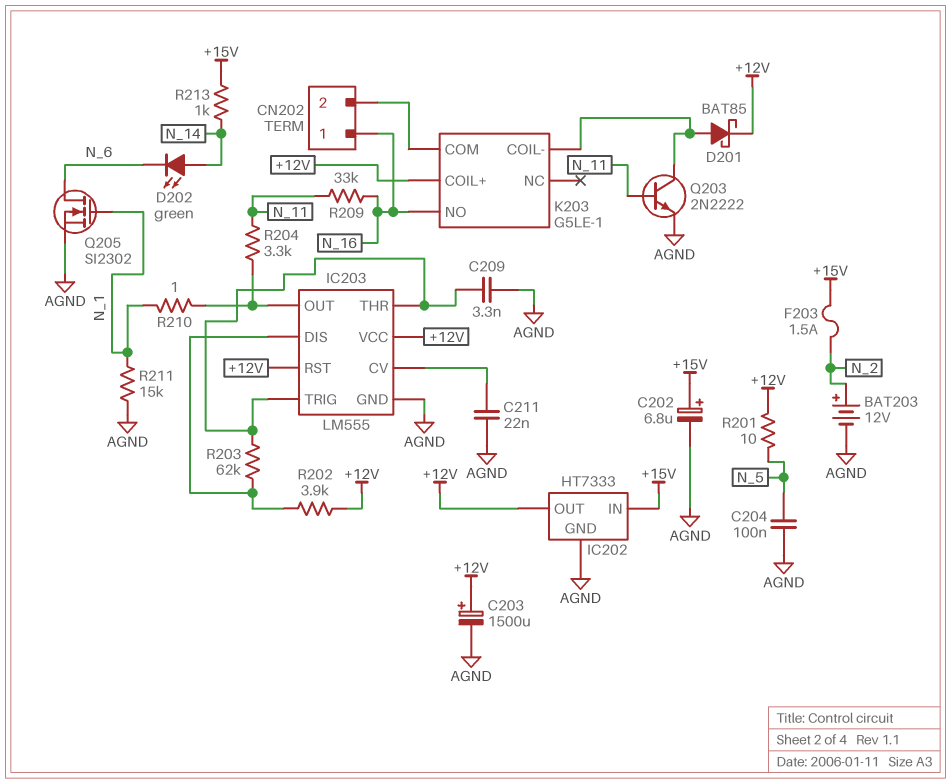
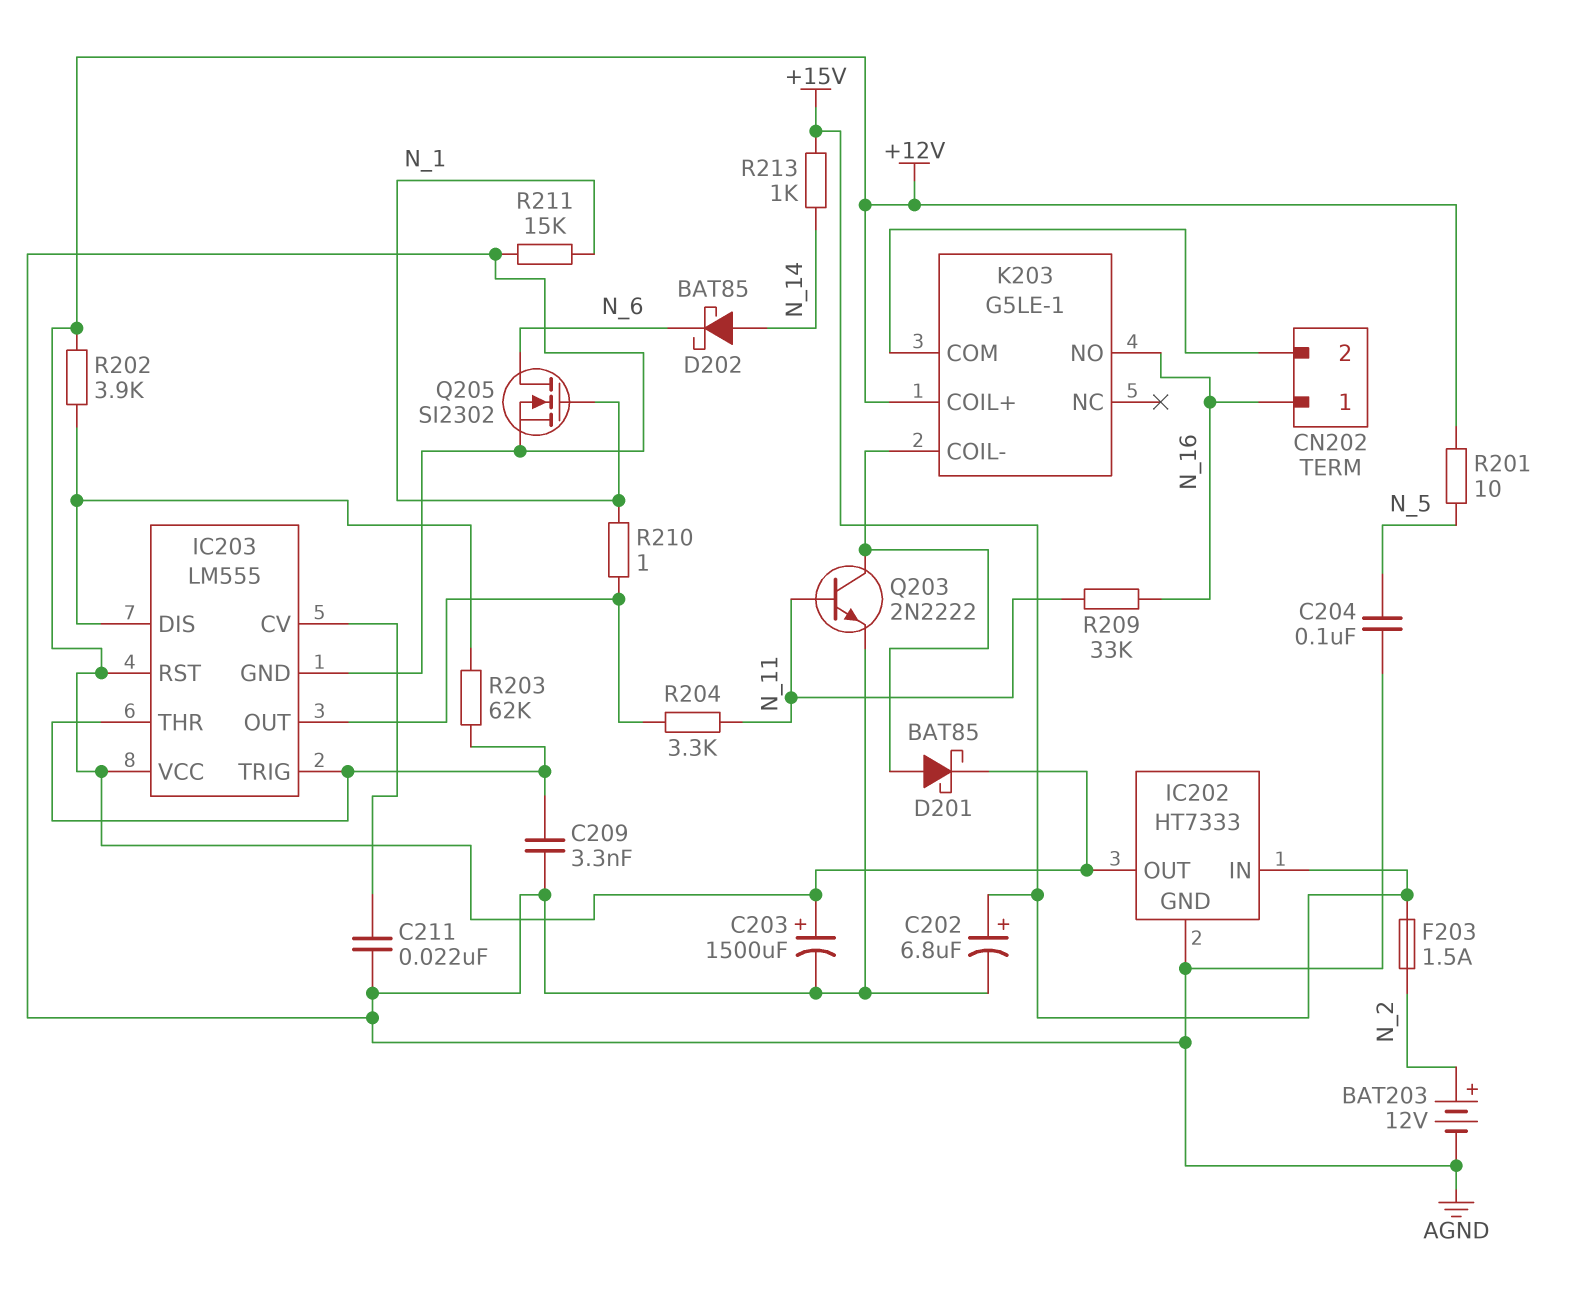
D202: LED green (A N_14, K N_6) -> schottky BAT85 (A N_14, K N_6)

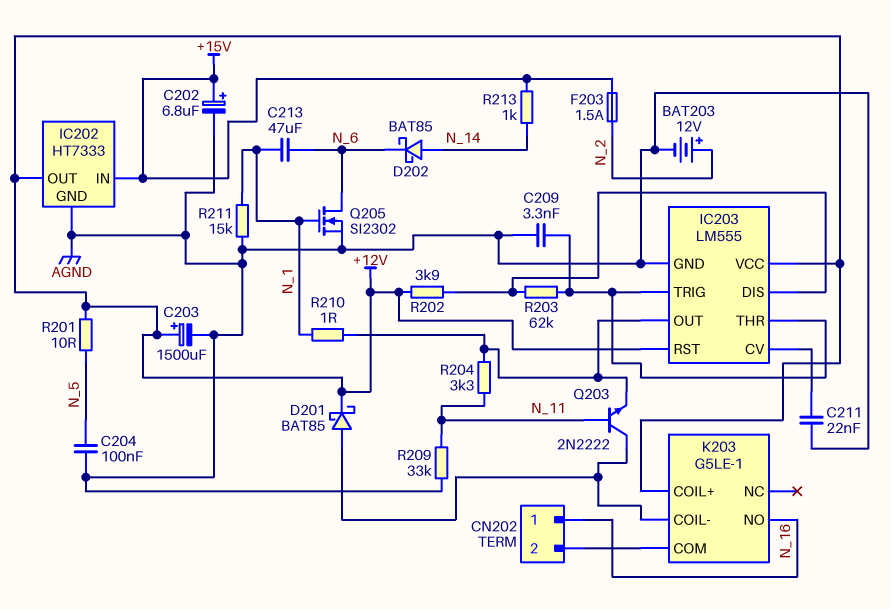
C213: none -> 47uF (N_1, N_6)
Q203: NPN 2N2222 (B N_11, C K203/COIL-, E AGND) -> NPN 2N2222 (B N_11, C K203/COIL-, E IC203/OUT)
R209: 33k (N_11, N_16) -> 33k (AGND, N_11)

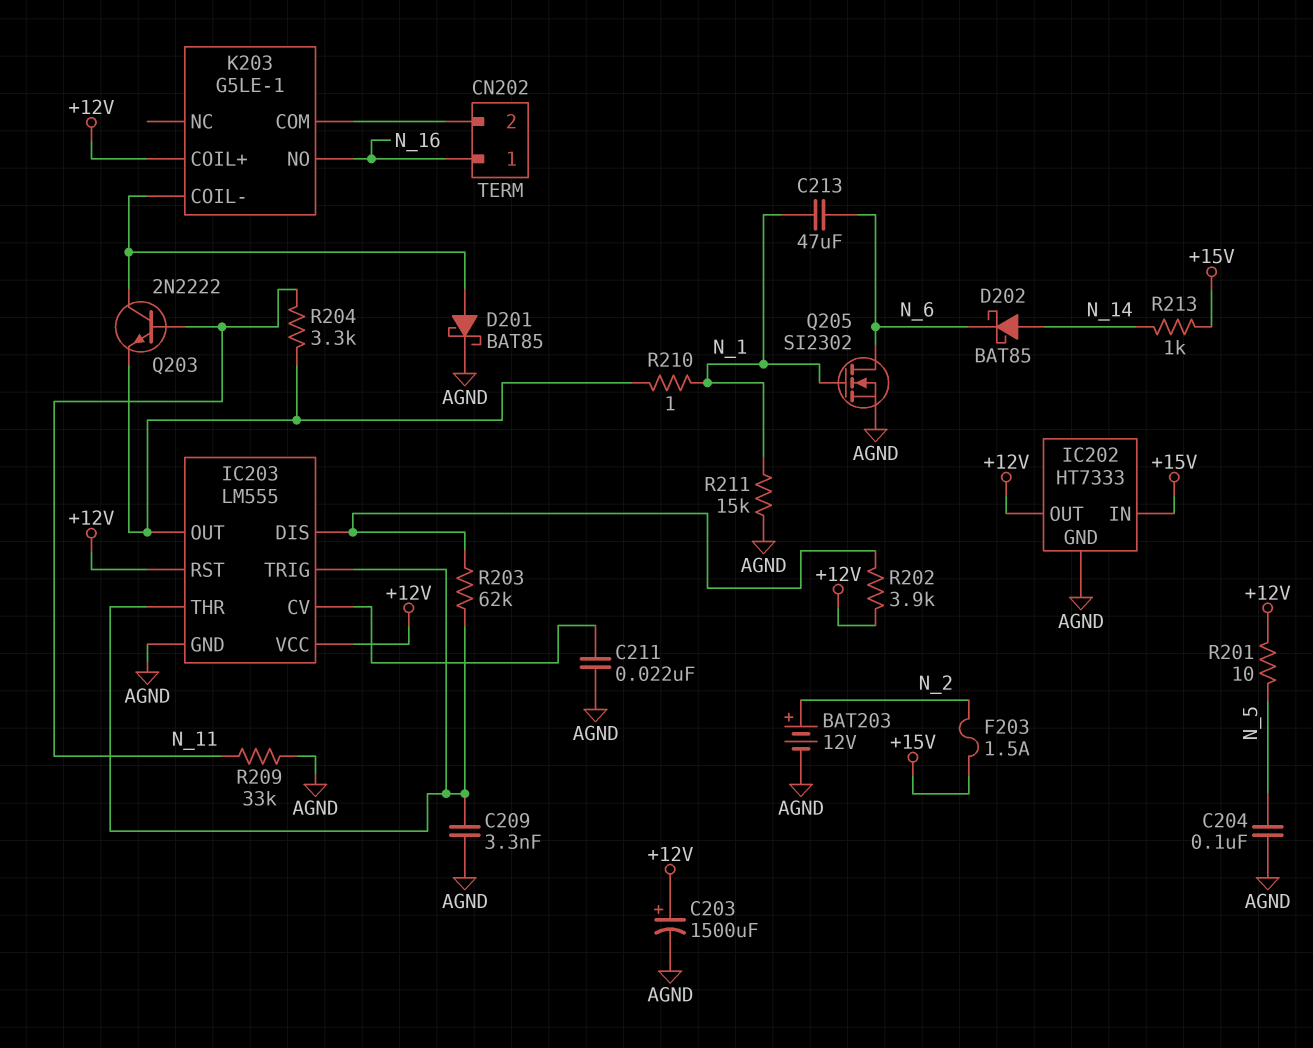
C202: 6.8uF (plus +15V, minus AGND) -> none
D201: schottky BAT85 (A K203/COIL-, K +12V) -> schottky BAT85 (A K203/COIL-, K AGND)

